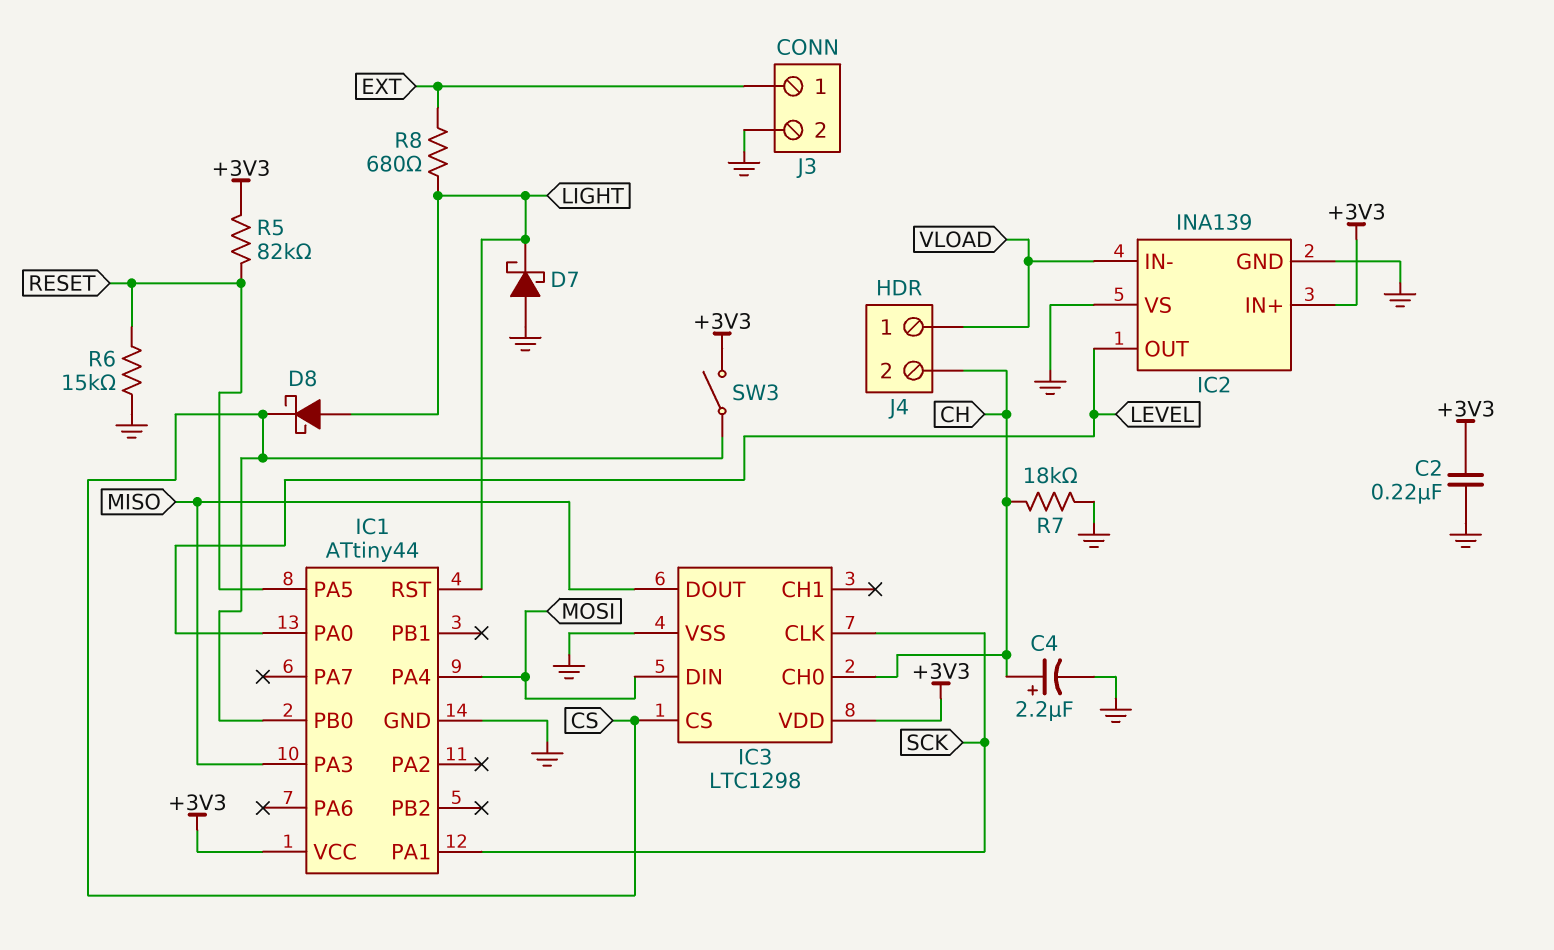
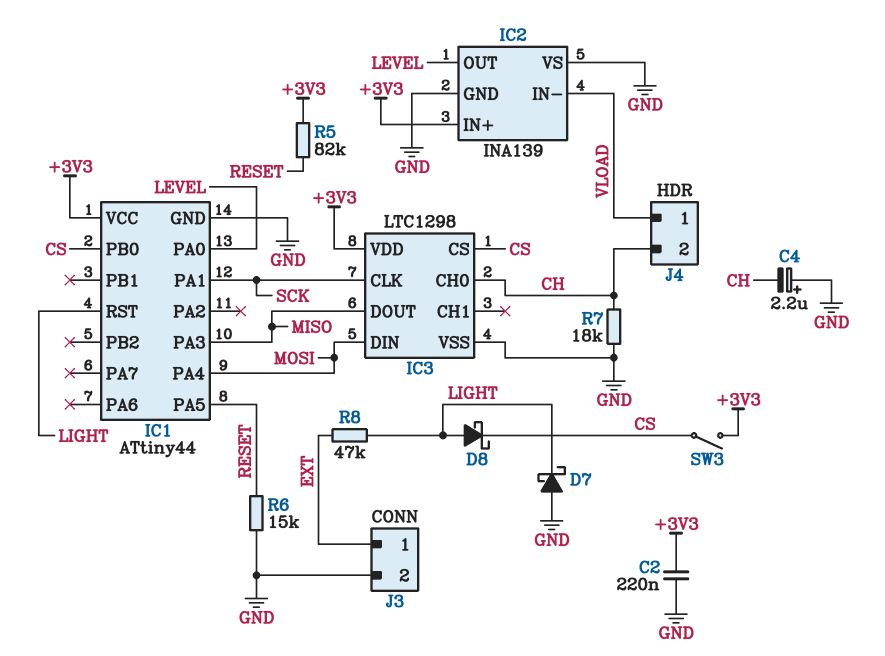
C4: 2.2uF (plus CH, minus GND) -> 2.2uF (plus GND, minus CH)
R8: 680 (EXT, LIGHT) -> 47k (EXT, LIGHT)

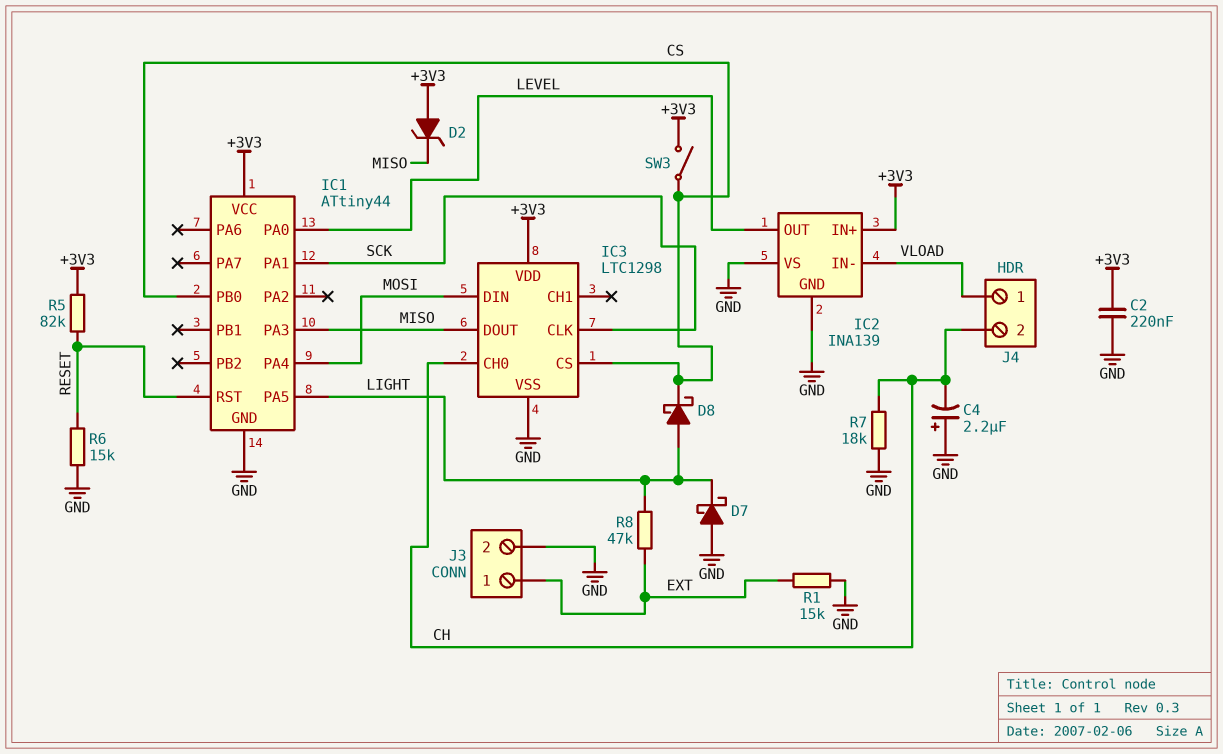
D2: none -> zener (A +3V3, K MISO)
IC1 pin PA5: RESET -> LIGHT
IC1 pin RST: LIGHT -> RESET
R1: none -> 15k (EXT, GND)

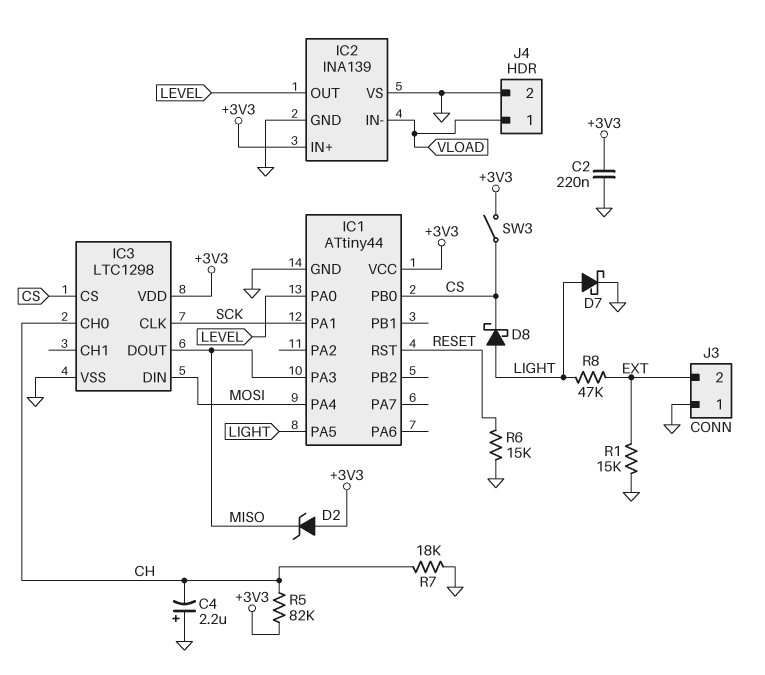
D7: schottky (A GND, K LIGHT) -> schottky (A LIGHT, K GND)
J3 pin 1: EXT -> GND
J3 pin 2: GND -> EXT
J4 pin 2: CH -> GND
R5: 82k (+3V3, RESET) -> 82k (+3V3, CH)

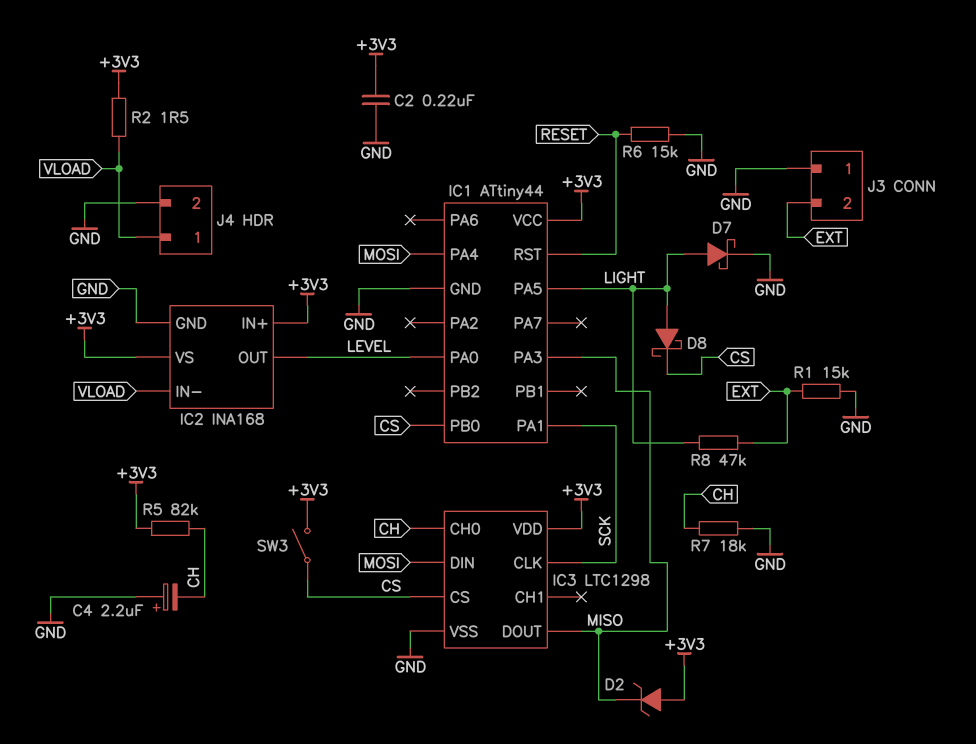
IC2: INA139 -> INA168
IC2 pin VS: GND -> +3V3
R2: none -> 1.5 (+3V3, VLOAD)

